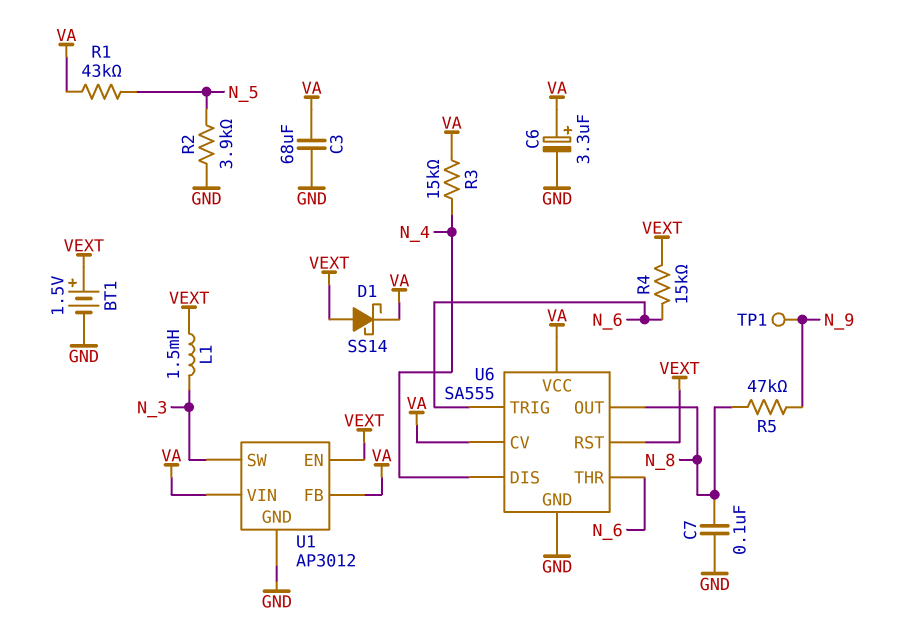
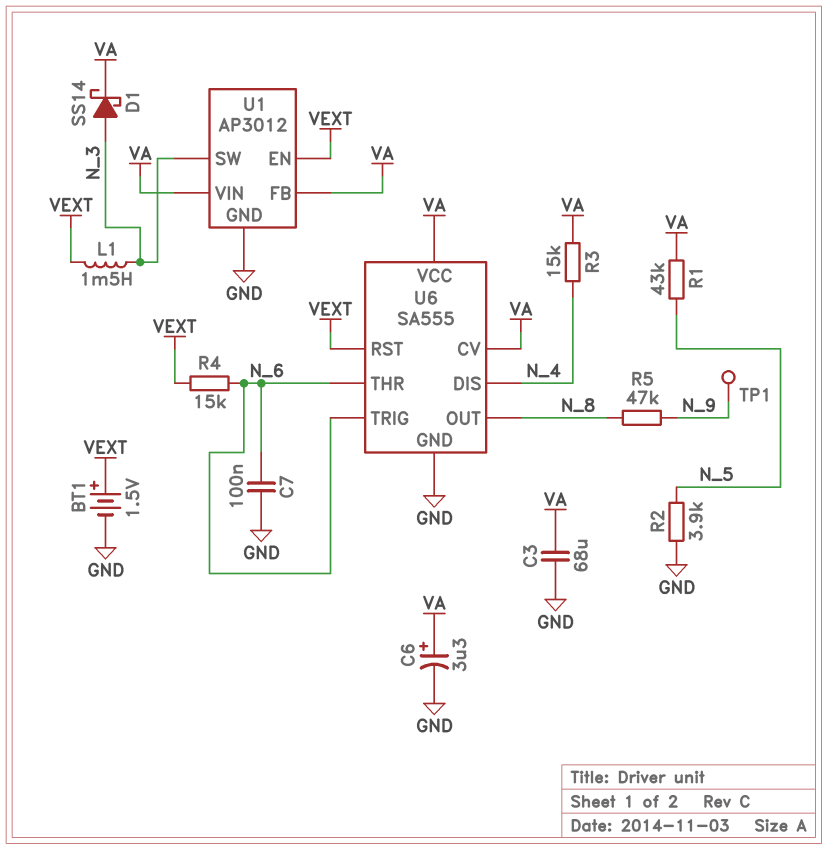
C7: 100nF (GND, N_8) -> 100nF (GND, N_6)
D1: schottky SS14 (A VEXT, K VA) -> schottky SS14 (A N_3, K VA)

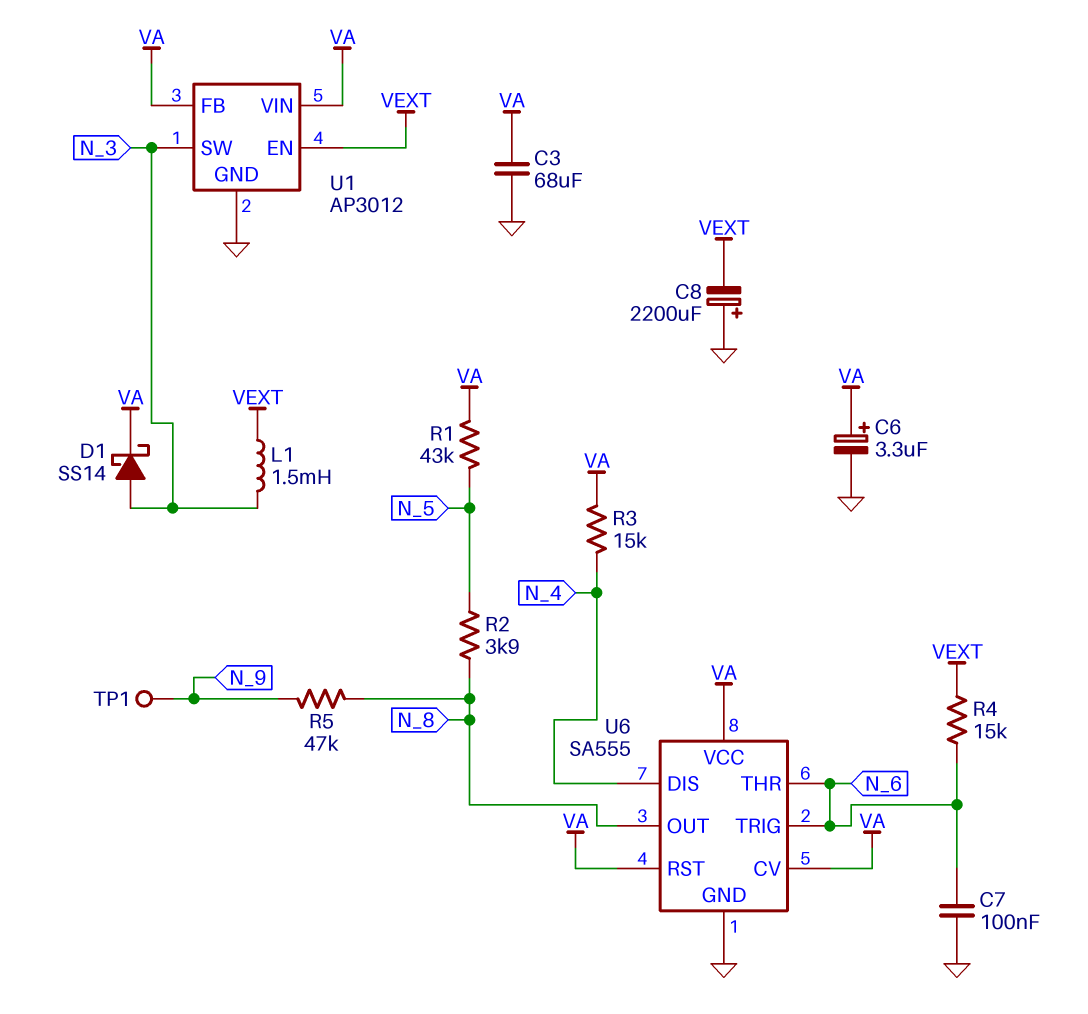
BT1: 1.5V (plus VEXT, minus GND) -> none
C8: none -> 2200uF (plus GND, minus VEXT)
R2: 3.9k (GND, N_5) -> 3.9k (N_5, N_8)
U6 pin RST: VEXT -> VA

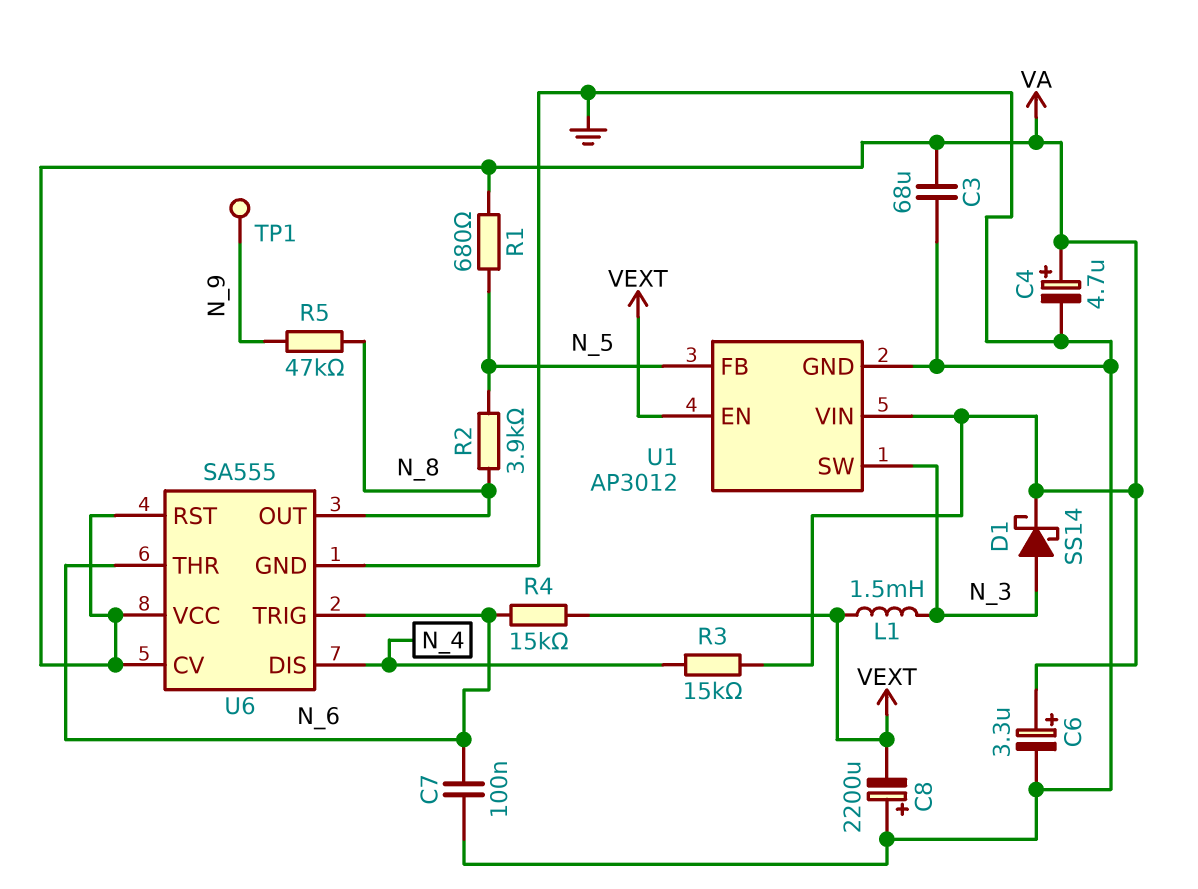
C4: none -> 4.7uF (plus VA, minus GND)
R1: 43k (N_5, VA) -> 680 (N_5, VA)
U1 pin FB: VA -> N_5

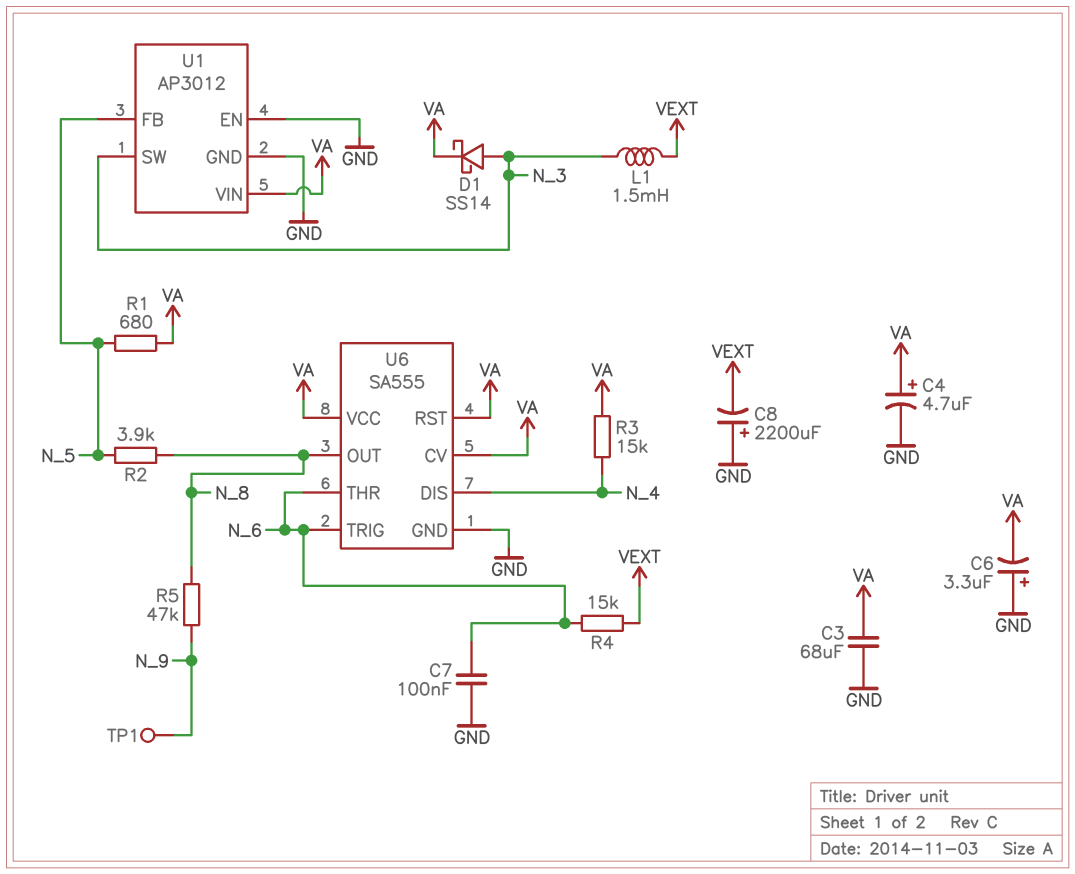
C6: 3.3uF (plus VA, minus GND) -> 3.3uF (plus GND, minus VA)
U1 pin EN: VEXT -> GND

